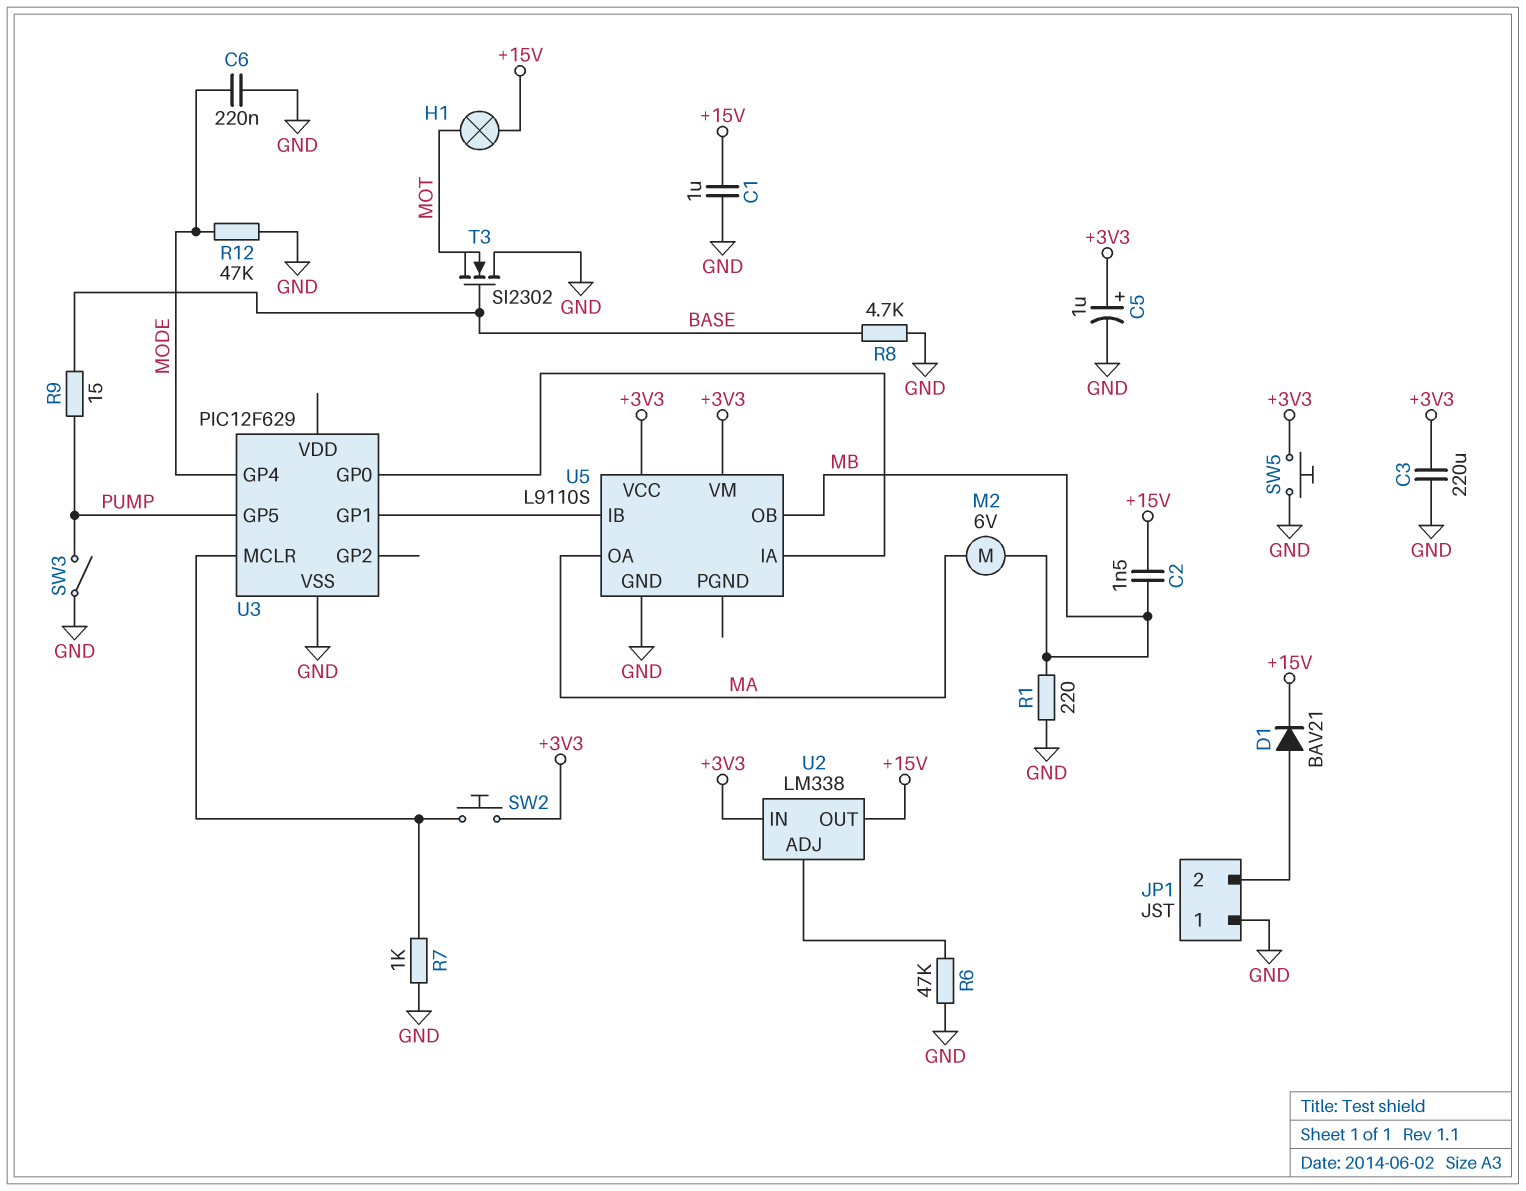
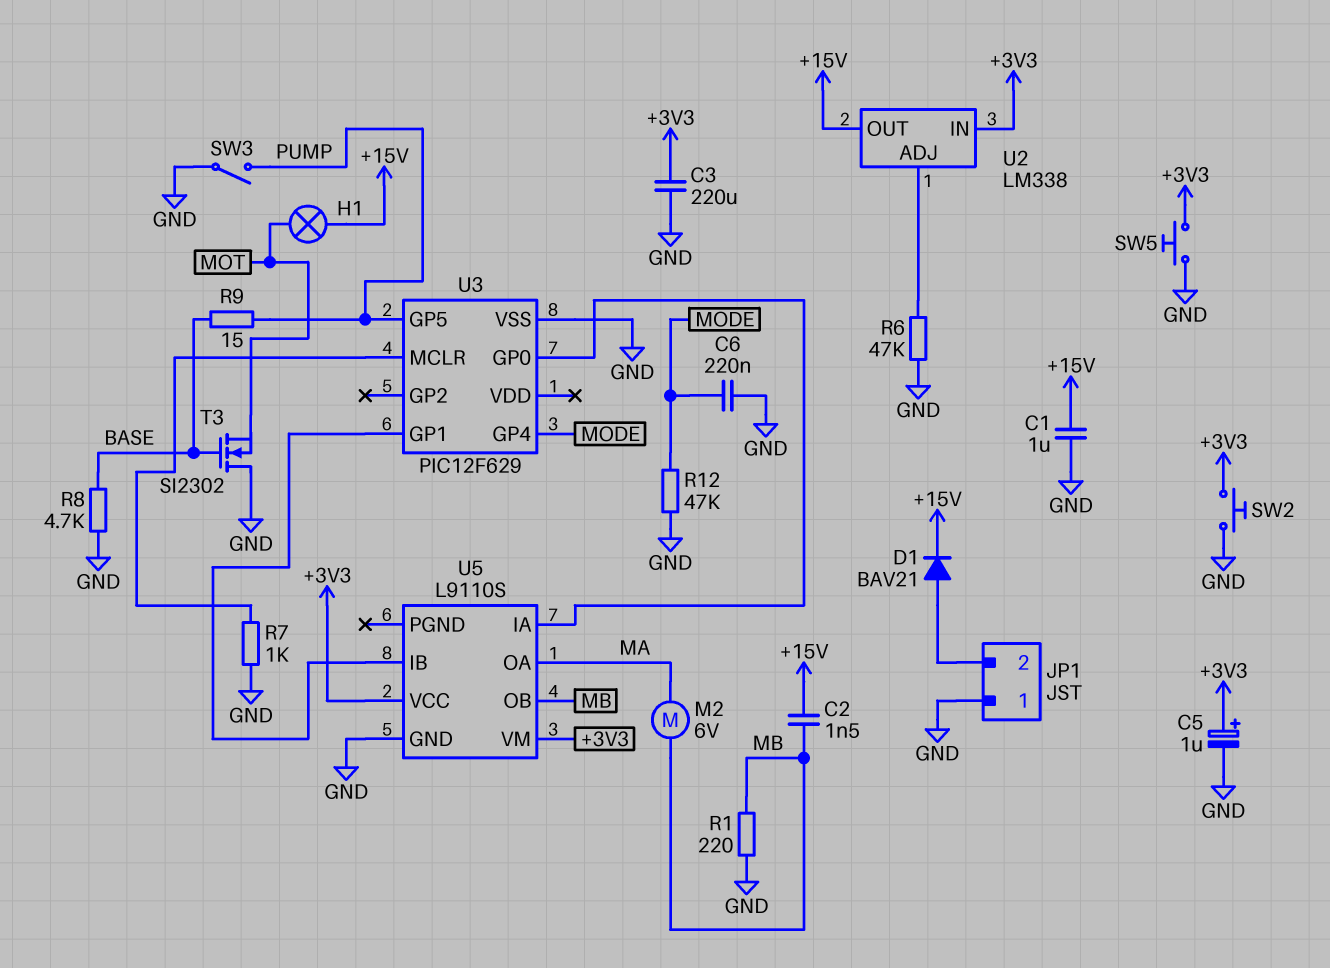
SW2: button (+3V3, U3/MCLR) -> button (+3V3, GND)

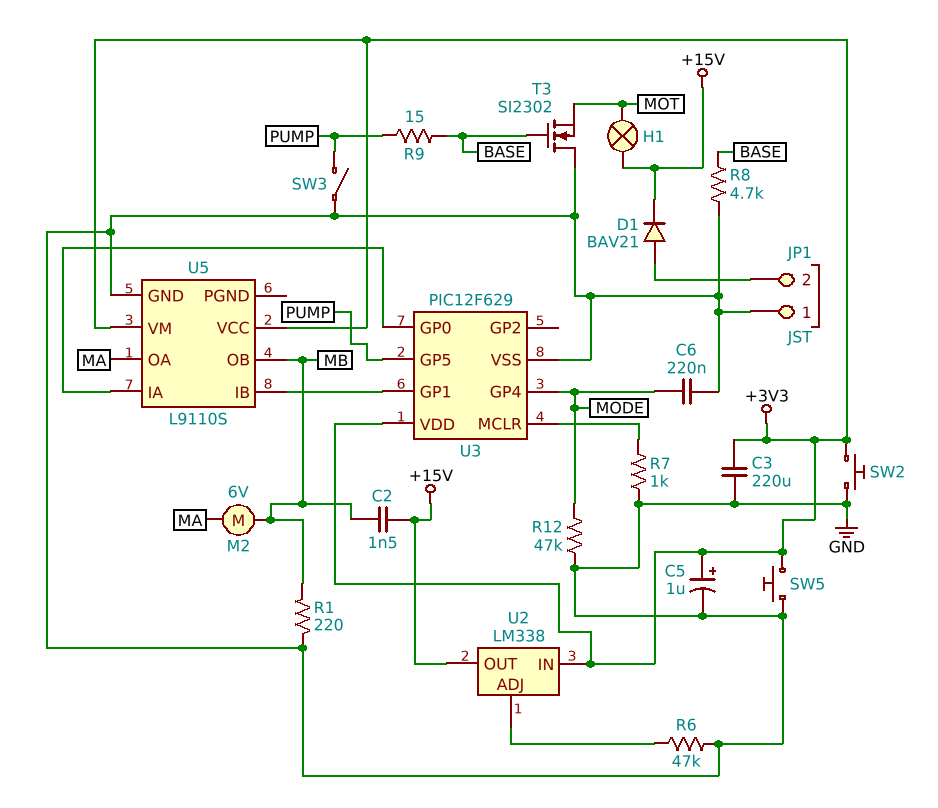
C1: 1uF (+15V, GND) -> none
U3 pin VDD: none -> +3V3

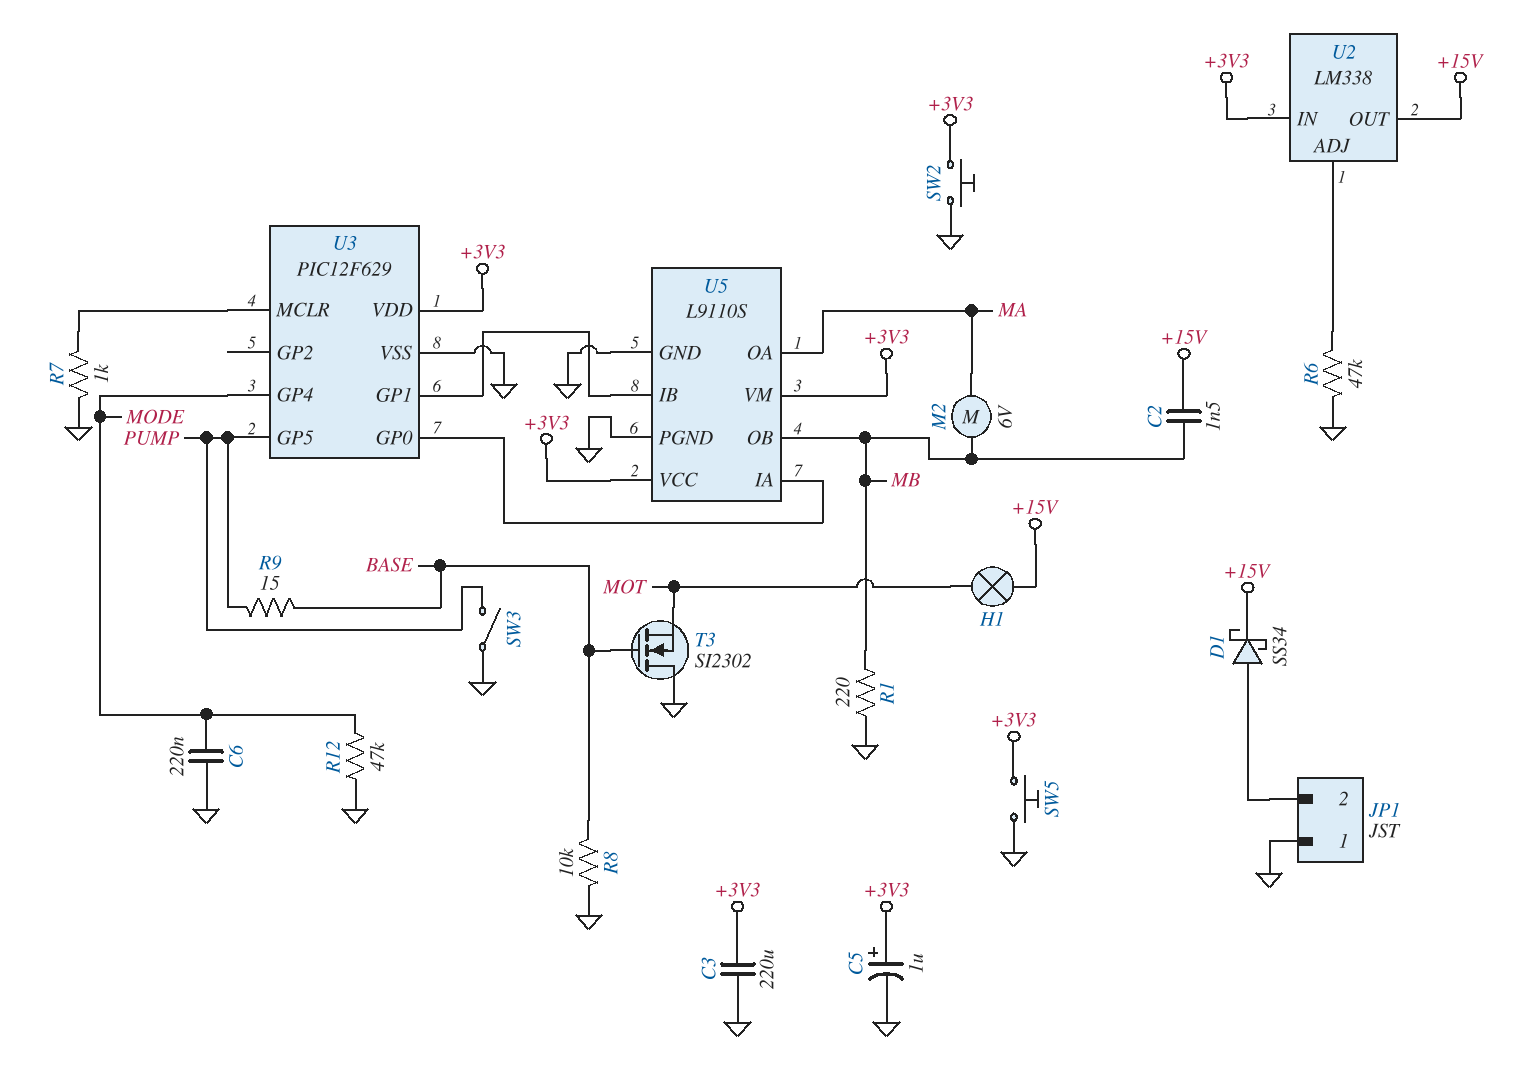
D1: diode BAV21 (A JP1/2, K +15V) -> schottky SS34 (A JP1/2, K +15V)
R8: 4.7k (BASE, GND) -> 10k (BASE, GND)
U5 pin PGND: none -> GND

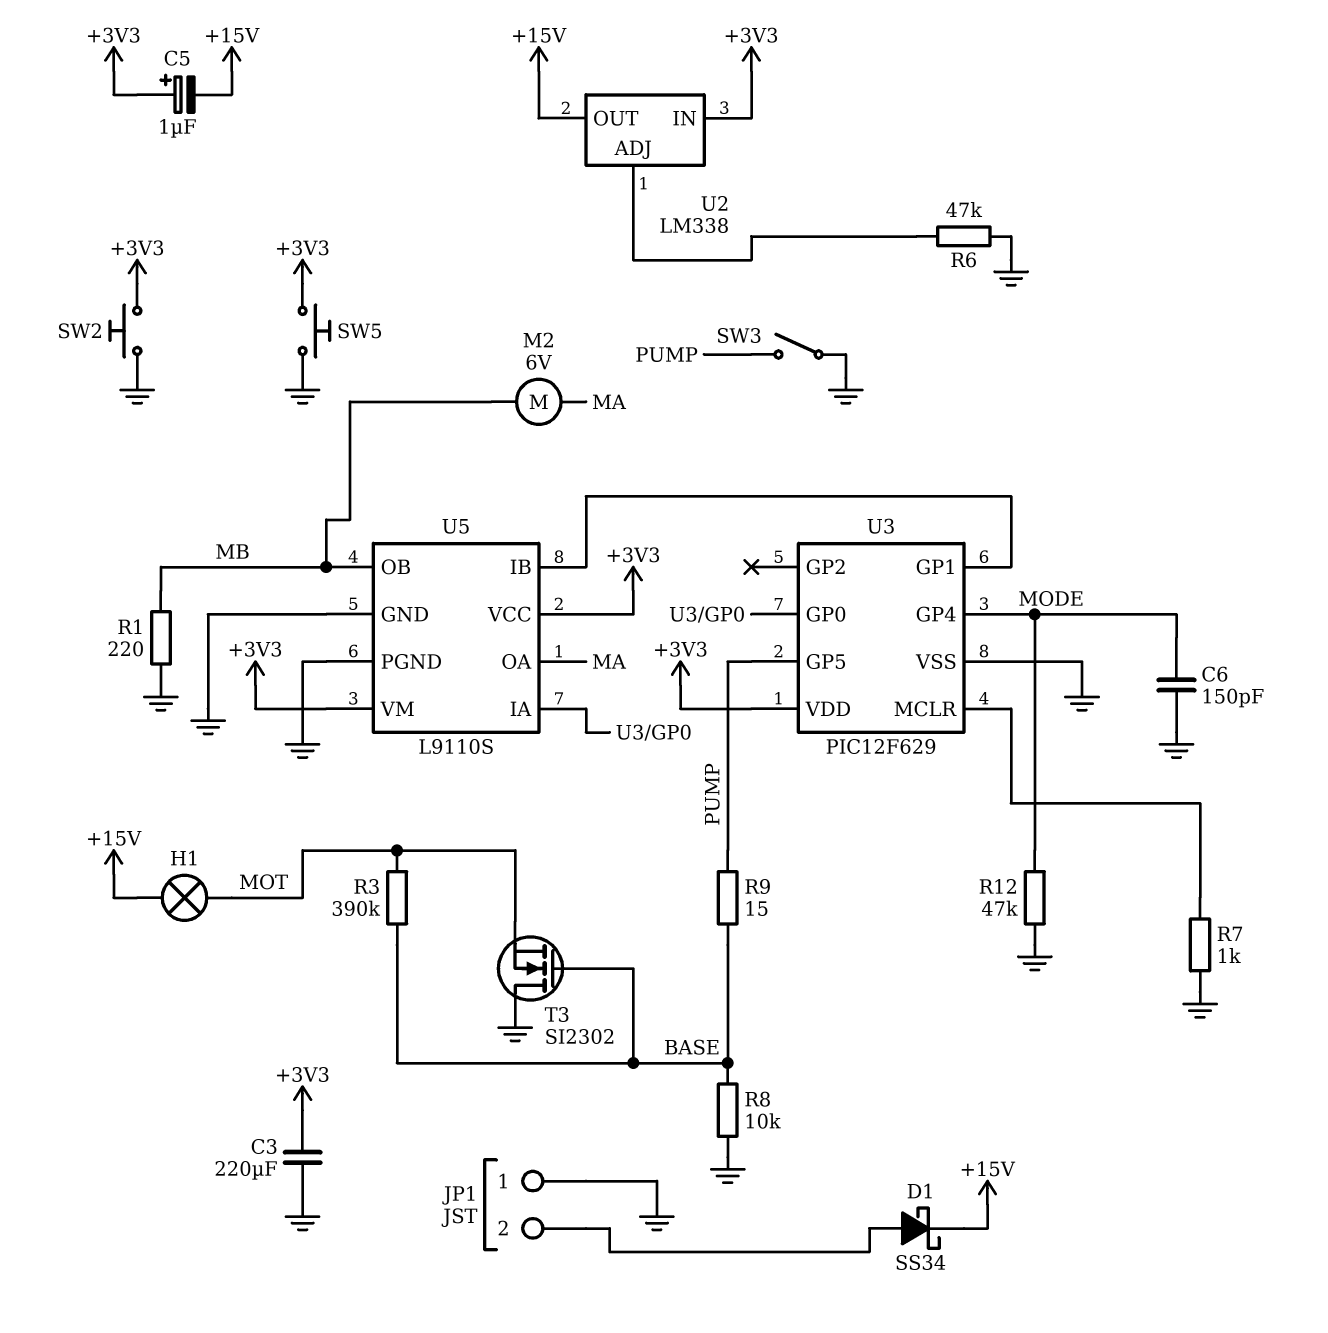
C2: 1.5nF (+15V, MB) -> none
C5: 1uF (plus +3V3, minus GND) -> 1uF (plus +3V3, minus +15V)
C6: 220nF (GND, MODE) -> 150pF (GND, MODE)
R3: none -> 390k (BASE, MOT)

